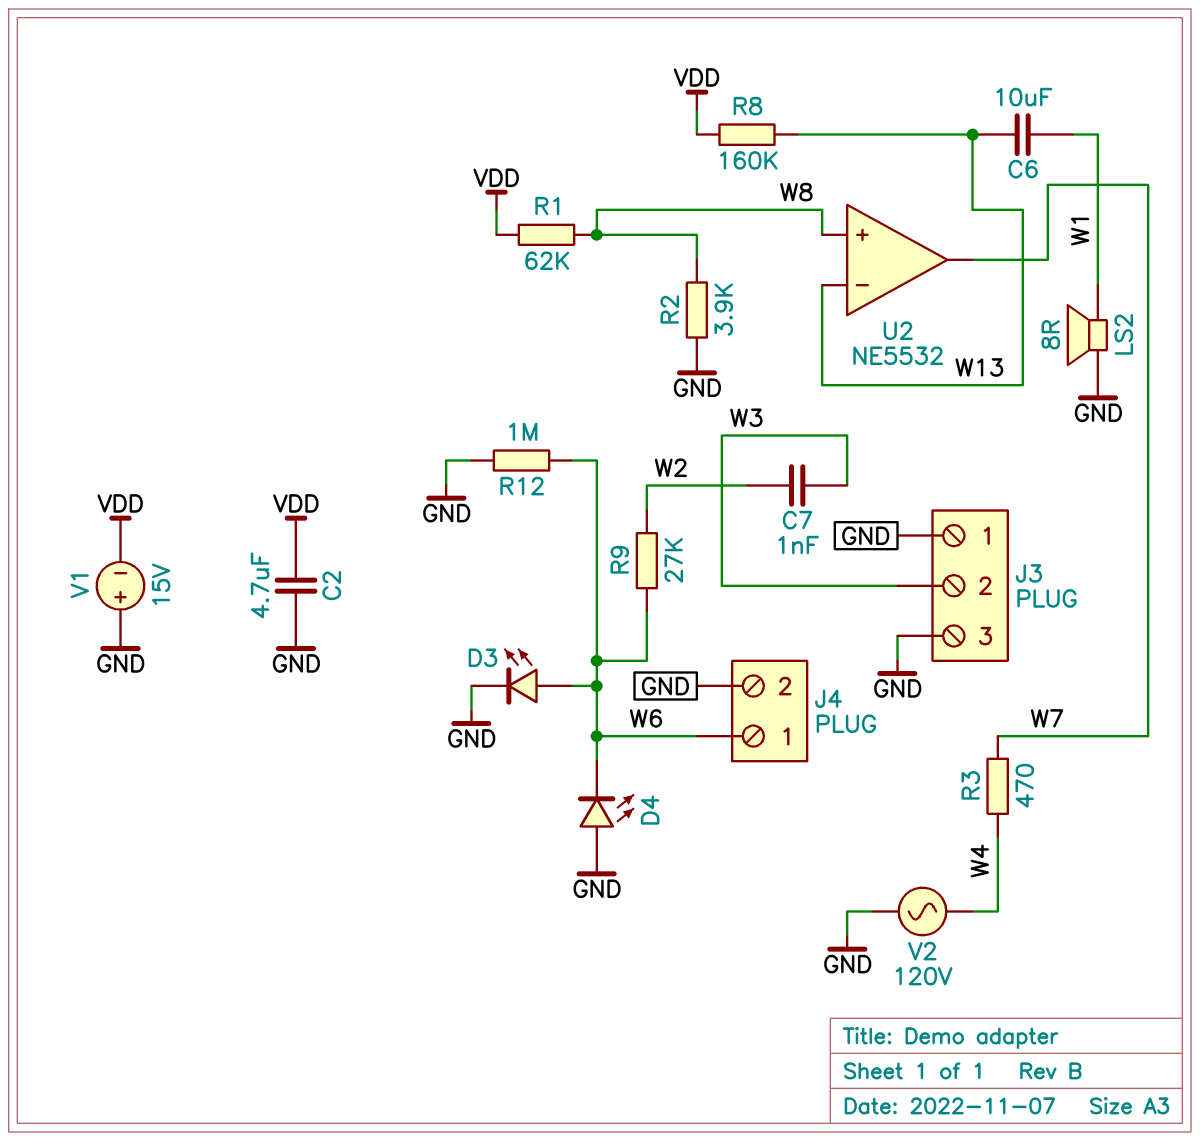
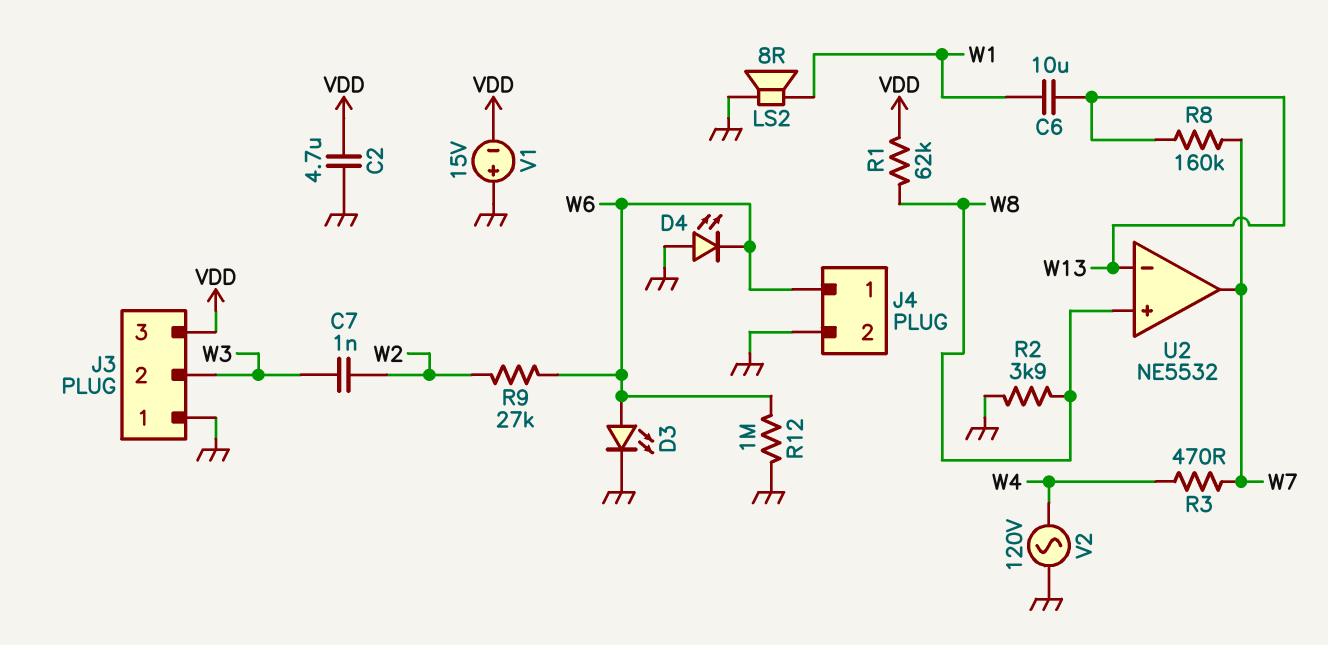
J3 pin 3: GND -> VDD
R8: 160k (VDD, W13) -> 160k (W7, W13)

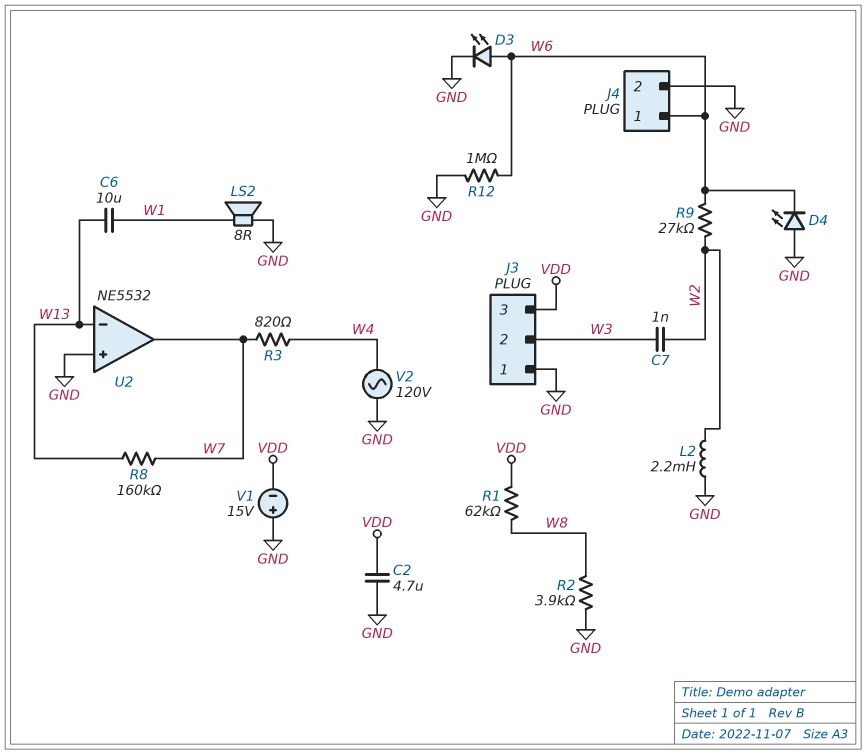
L2: none -> 2.2mH (GND, W2)
R3: 470 (W4, W7) -> 820 (W4, W7)
U2 pin in+: W8 -> GND

